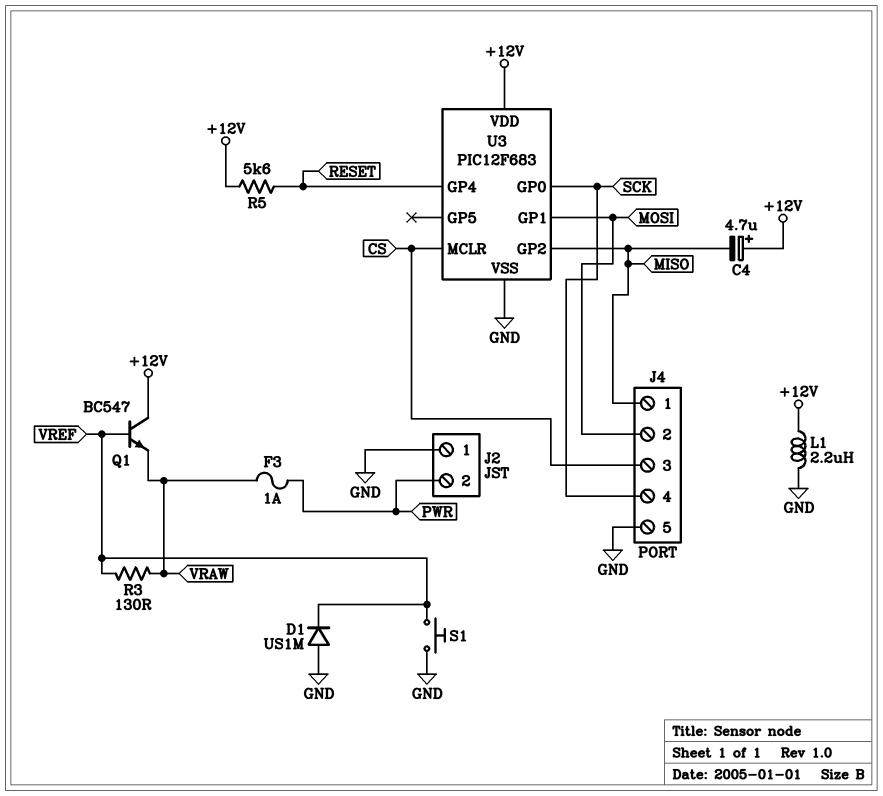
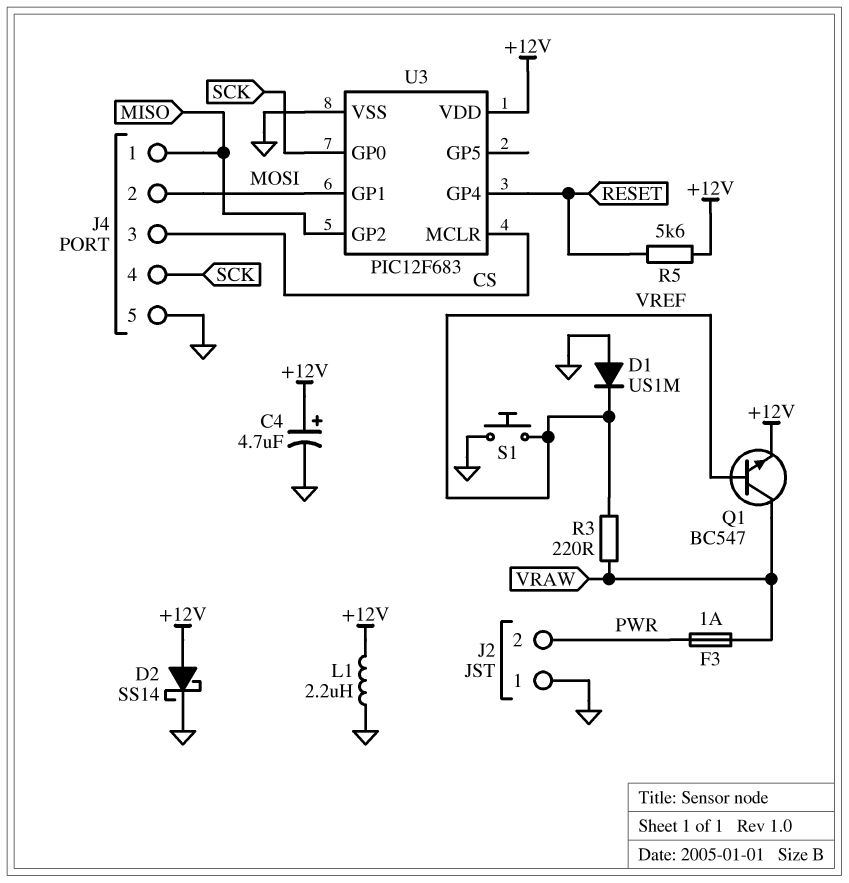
C4: 4.7uF (plus +12V, minus MISO) -> 4.7uF (plus +12V, minus GND)
D2: none -> schottky SS14 (A +12V, K GND)
Q1: NPN BC547 (B VREF, C +12V, E VRAW) -> NPN BC547 (B VREF, C VRAW, E +12V)
R3: 130 (VRAW, VREF) -> 220 (VRAW, VREF)

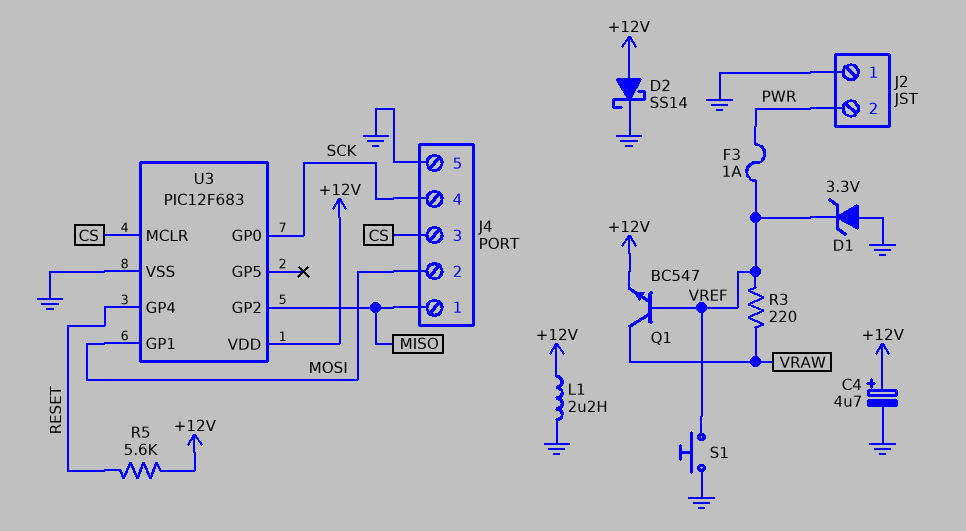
D1: diode US1M (A GND, K VREF) -> zener 3.3V (A GND, K VREF)
F3: 1A (PWR, VRAW) -> 1A (PWR, VREF)

